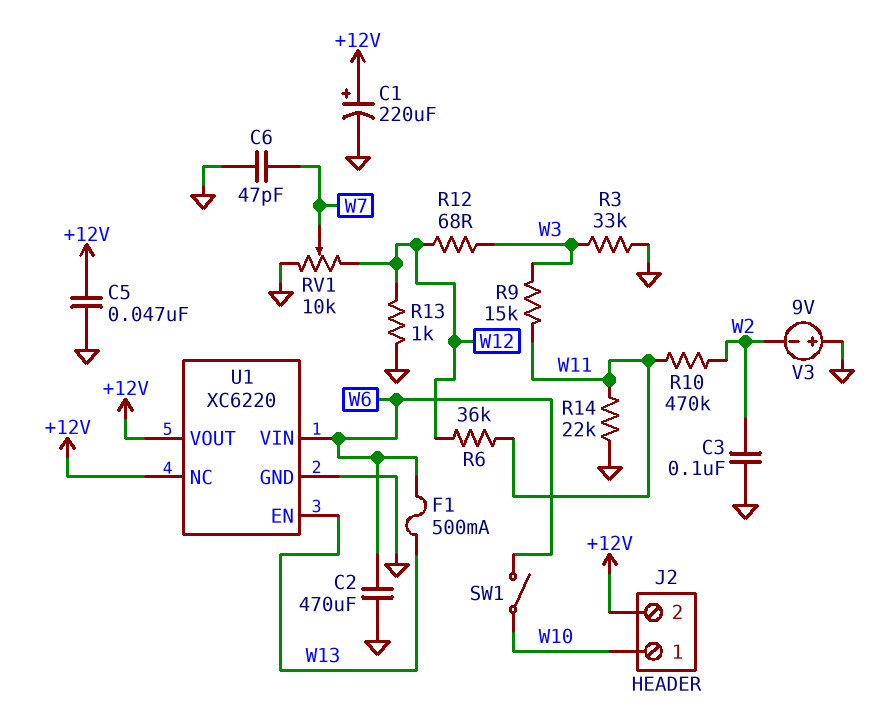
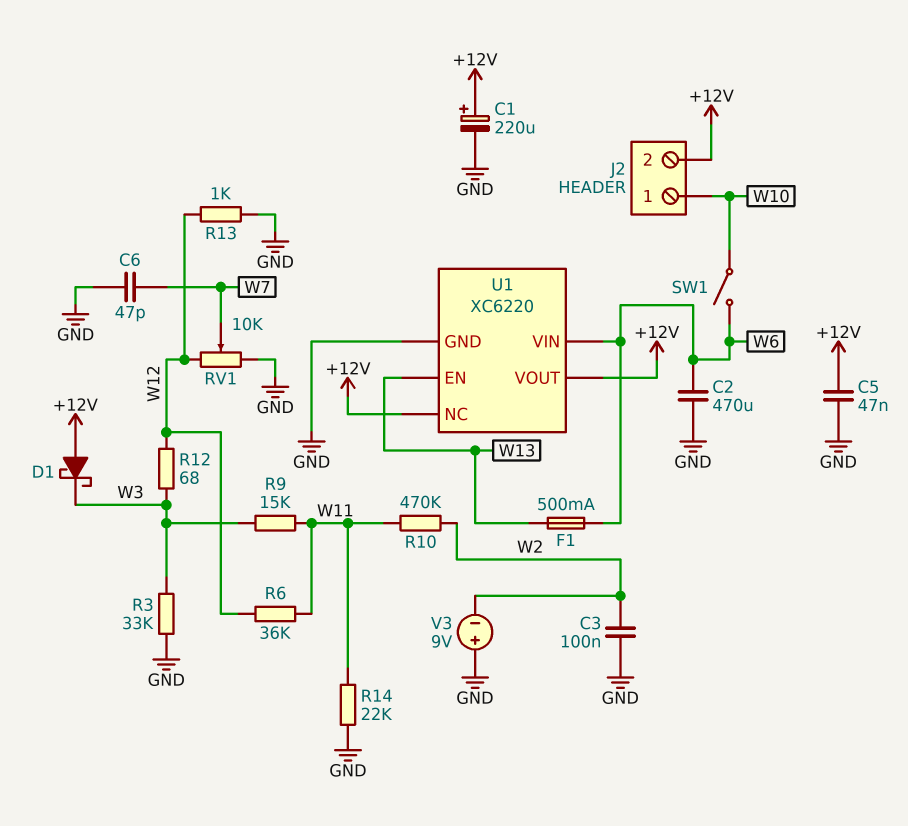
D1: none -> schottky (A +12V, K W3)

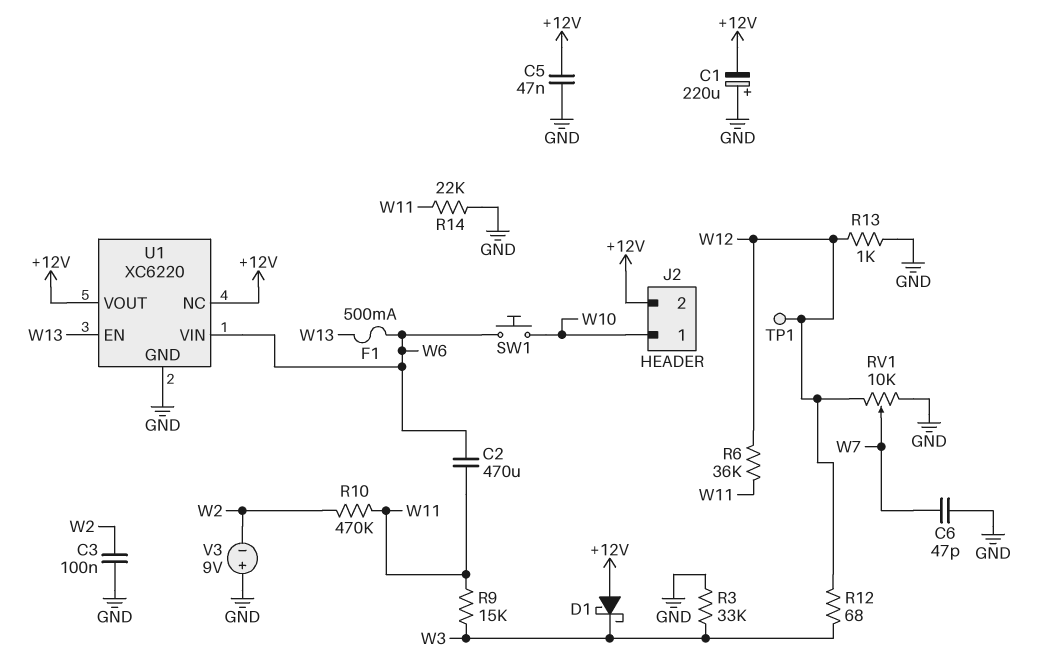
C1: 220uF (plus +12V, minus GND) -> 220uF (plus GND, minus +12V)
C2: 470uF (GND, W6) -> 470uF (W6, W11)
SW1: switch (W6, W10) -> button (W6, W10)
TP1: none -> test point (W12)

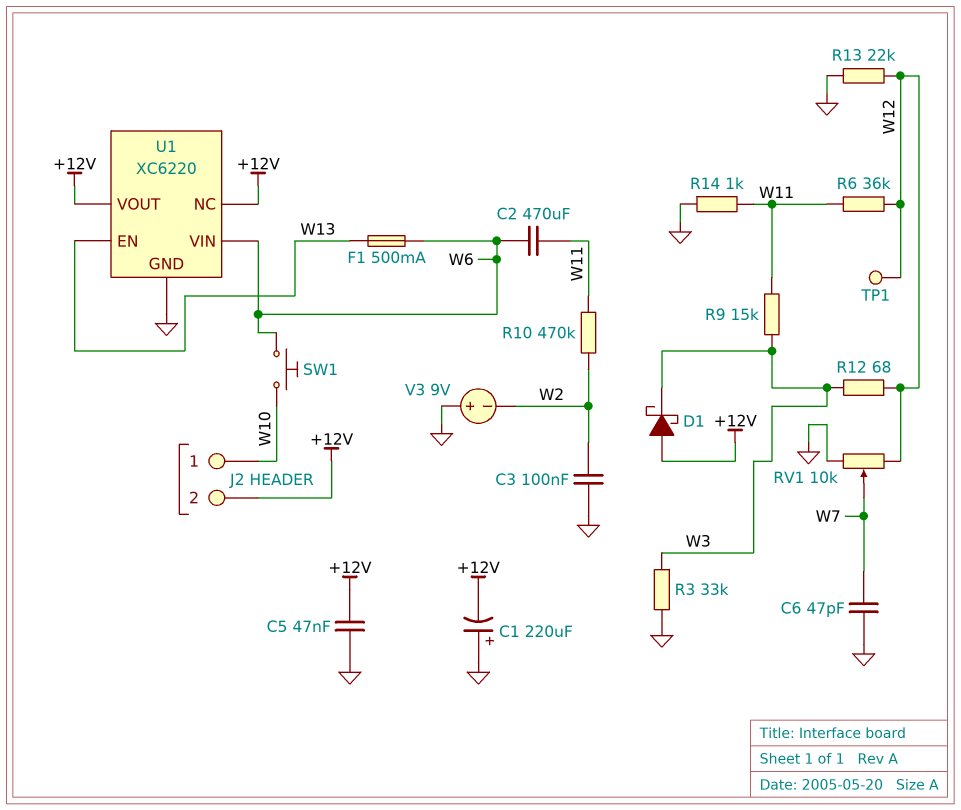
R13: 1k (GND, W12) -> 22k (GND, W12)
R14: 22k (GND, W11) -> 1k (GND, W11)

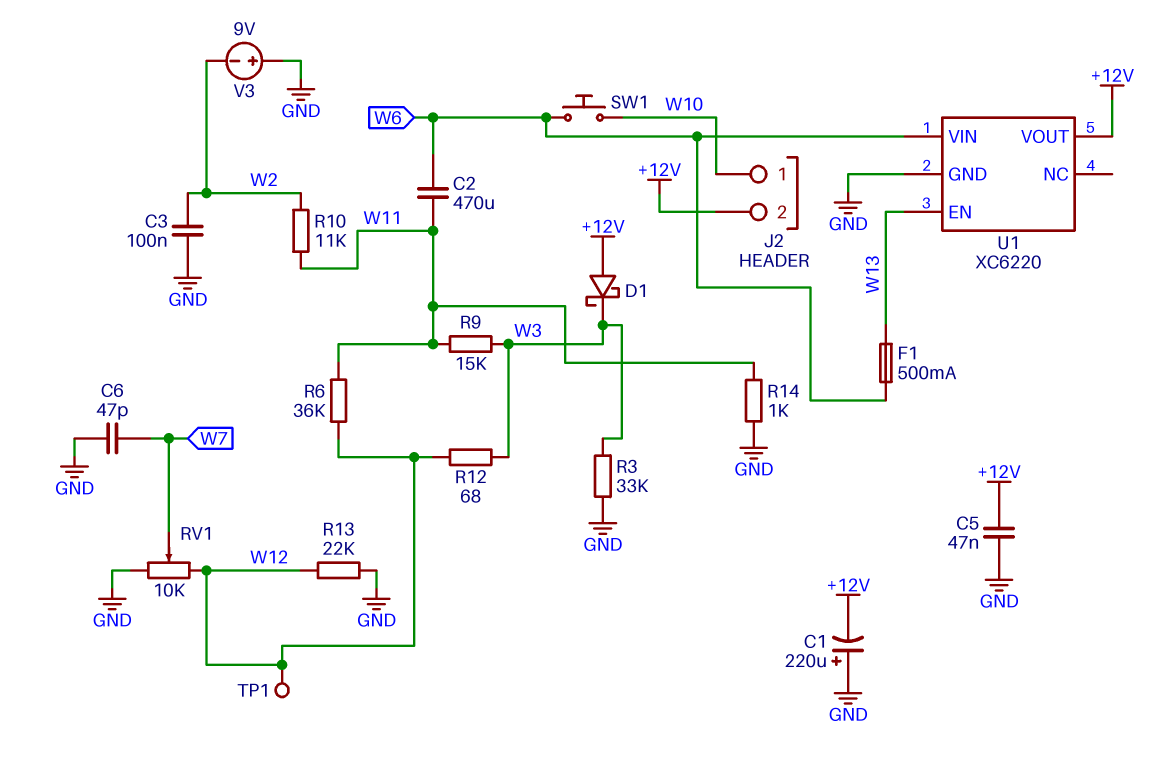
R10: 470k (W2, W11) -> 11k (W2, W11)
U1 pin NC: +12V -> none

